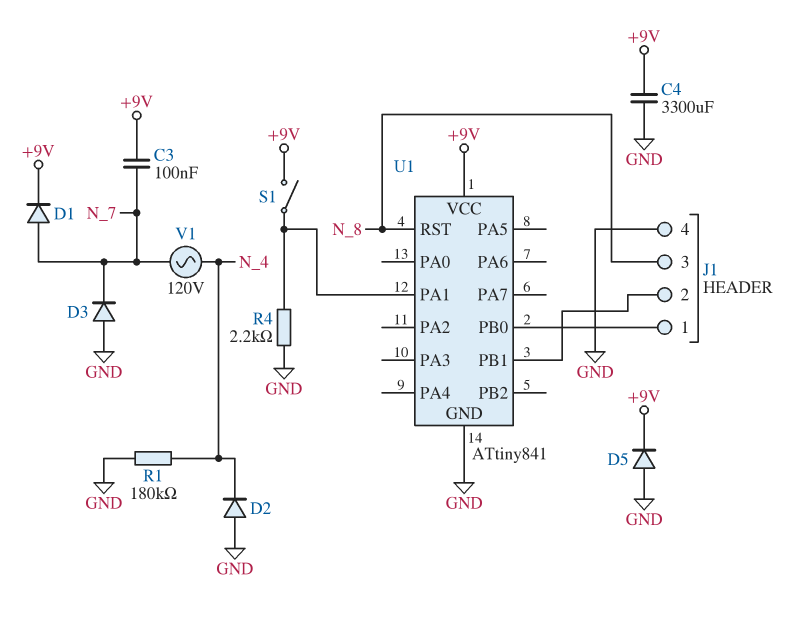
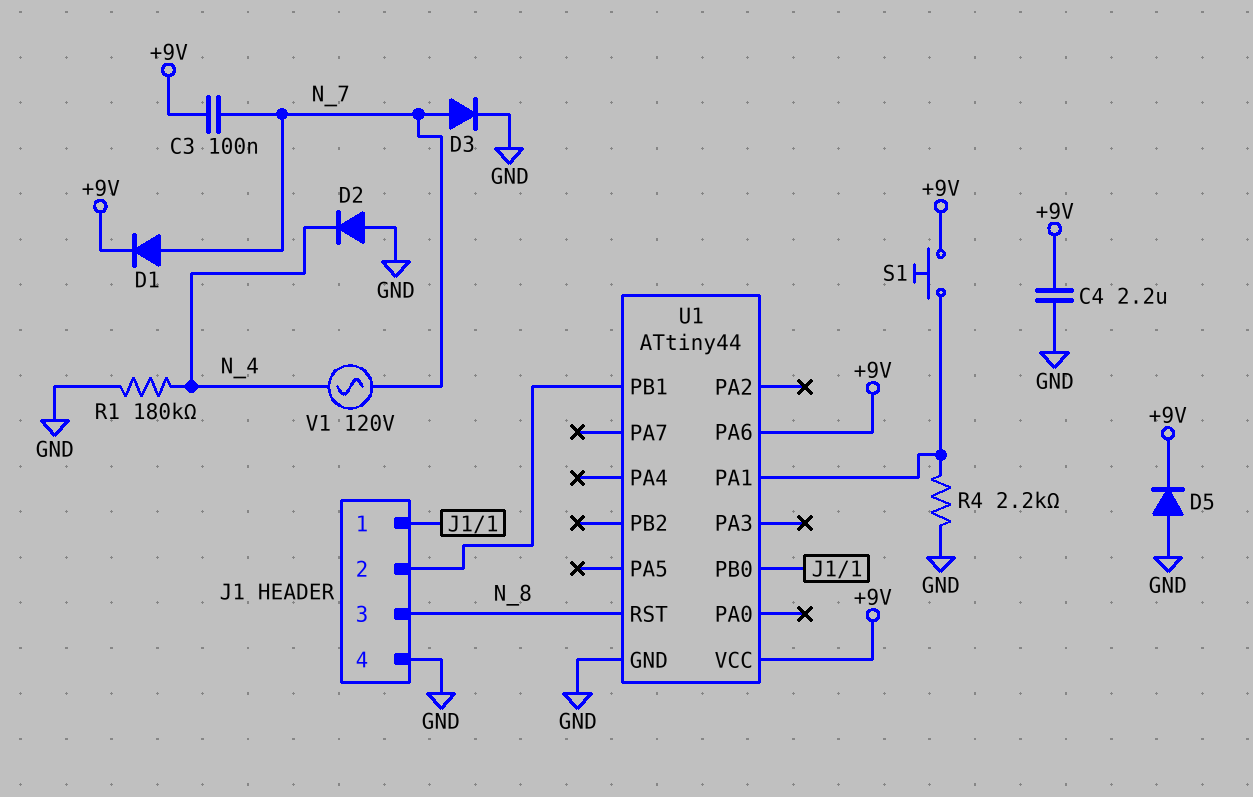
C4: 3300uF (+9V, GND) -> 2.2uF (+9V, GND)
D3: diode (A GND, K N_7) -> diode (A N_7, K GND)
S1: switch (+9V, U1/PA1) -> button (+9V, U1/PA1)
U1: ATtiny841 -> ATtiny44
U1 pin PA6: none -> +9V

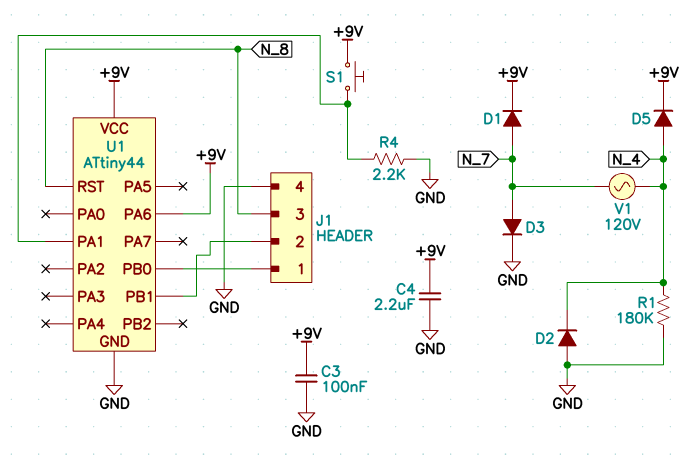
C3: 100nF (+9V, N_7) -> 100nF (+9V, GND)
D5: diode (A GND, K +9V) -> diode (A N_4, K +9V)

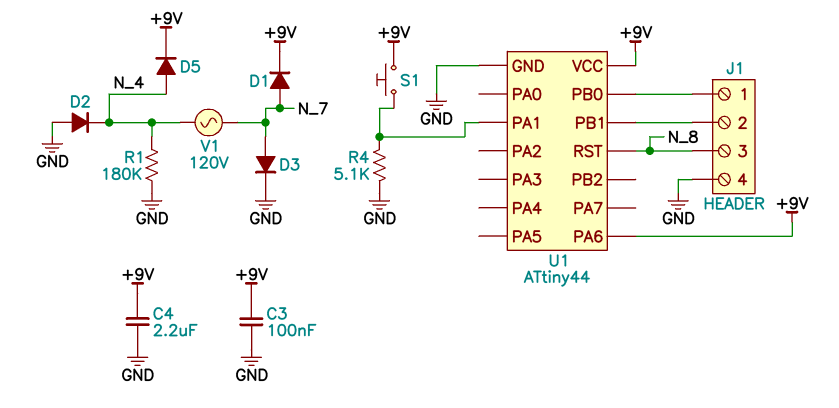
R4: 2.2k (GND, U1/PA1) -> 5.1k (GND, U1/PA1)

